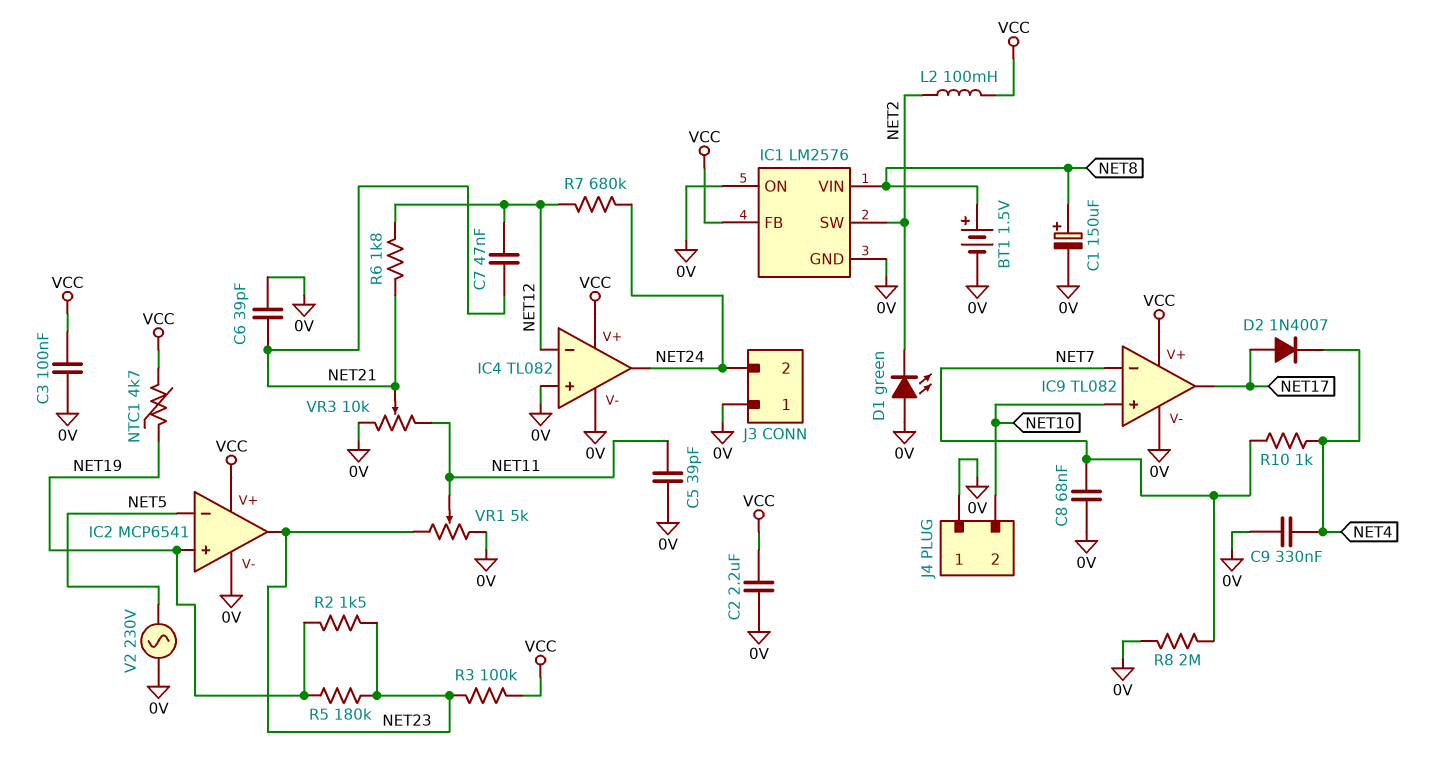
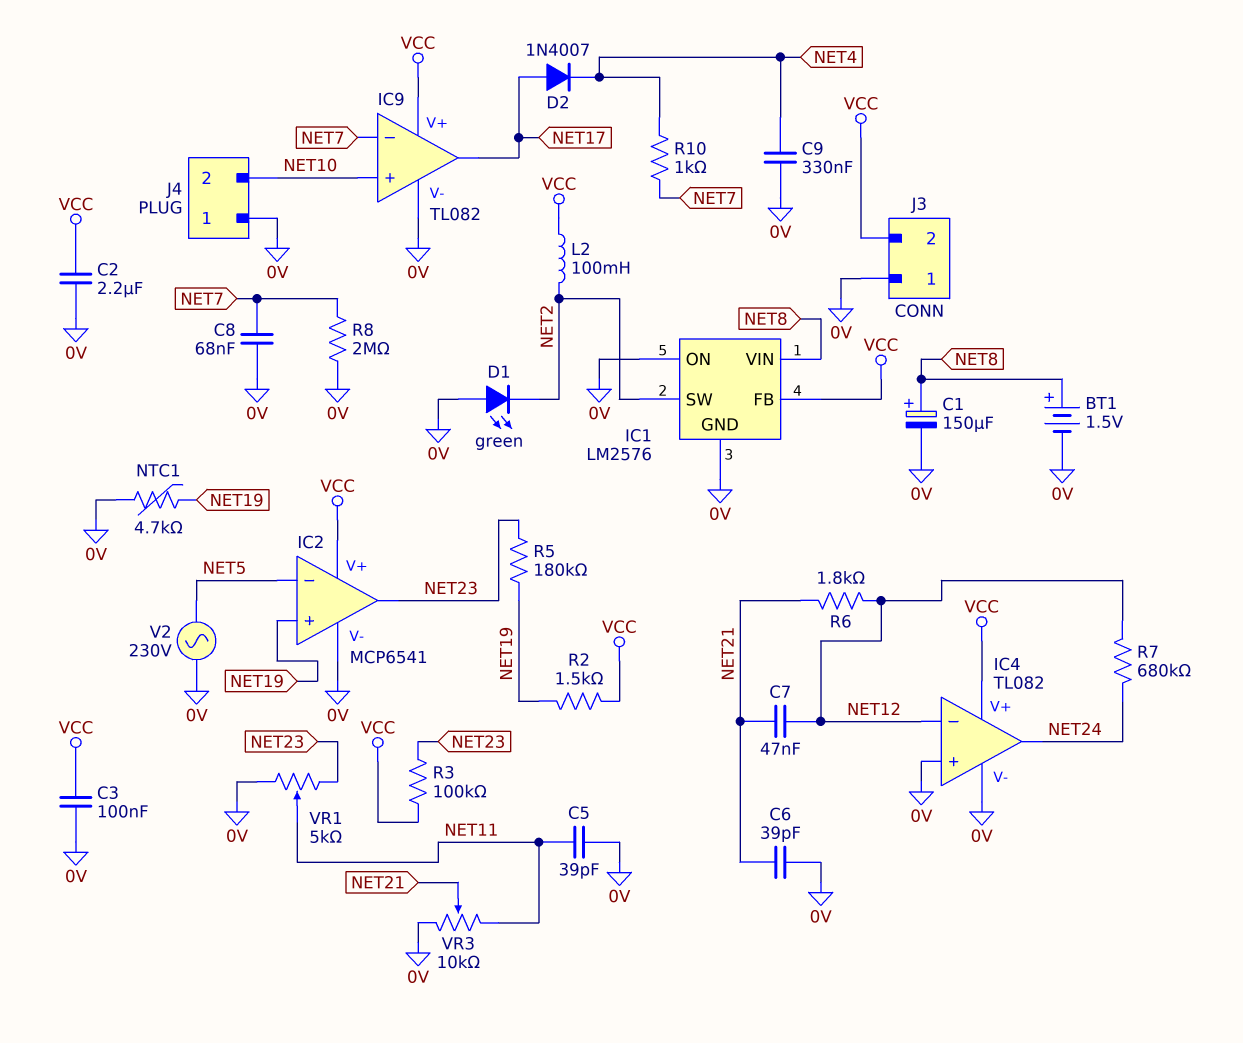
J3 pin 2: NET24 -> VCC
NTC1: 4.7k (NET19, VCC) -> 4.7k (0V, NET19)
R2: 1.5k (NET19, NET23) -> 1.5k (NET19, VCC)

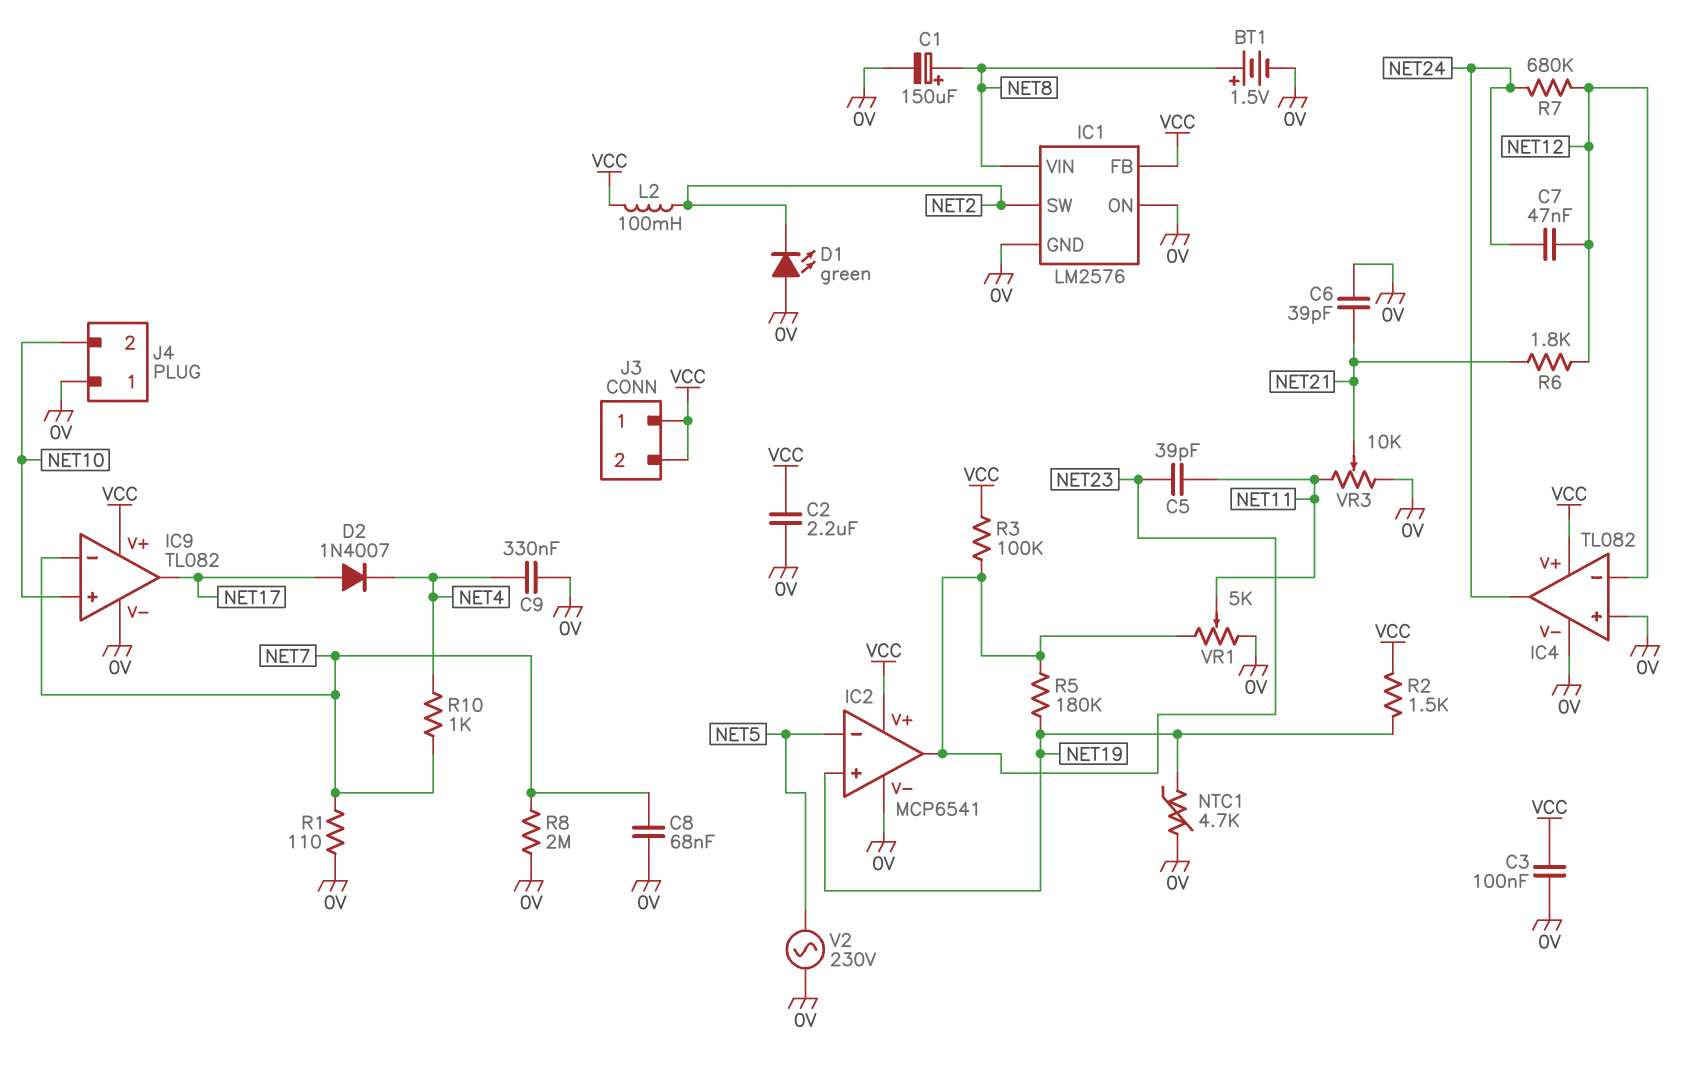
C5: 39pF (0V, NET11) -> 39pF (NET11, NET23)
C7: 47nF (NET12, NET21) -> 47nF (NET12, NET24)
J3 pin 1: 0V -> VCC
R1: none -> 110 (0V, NET7)

